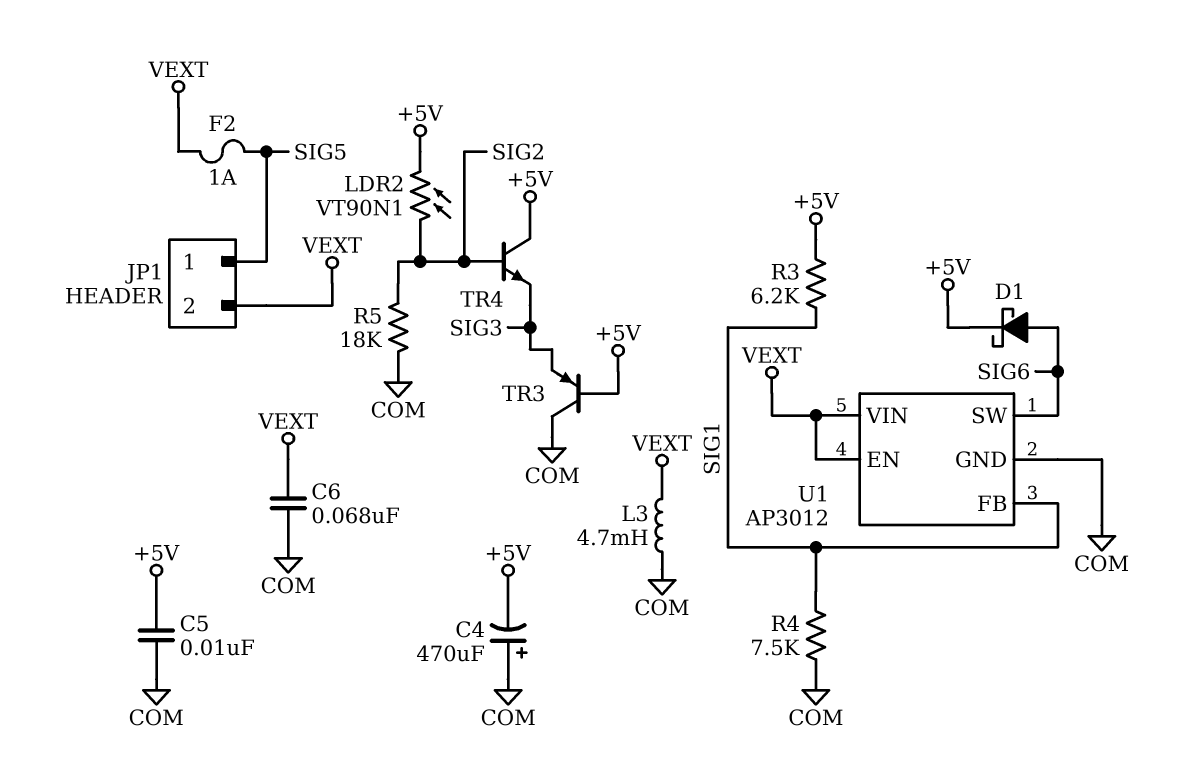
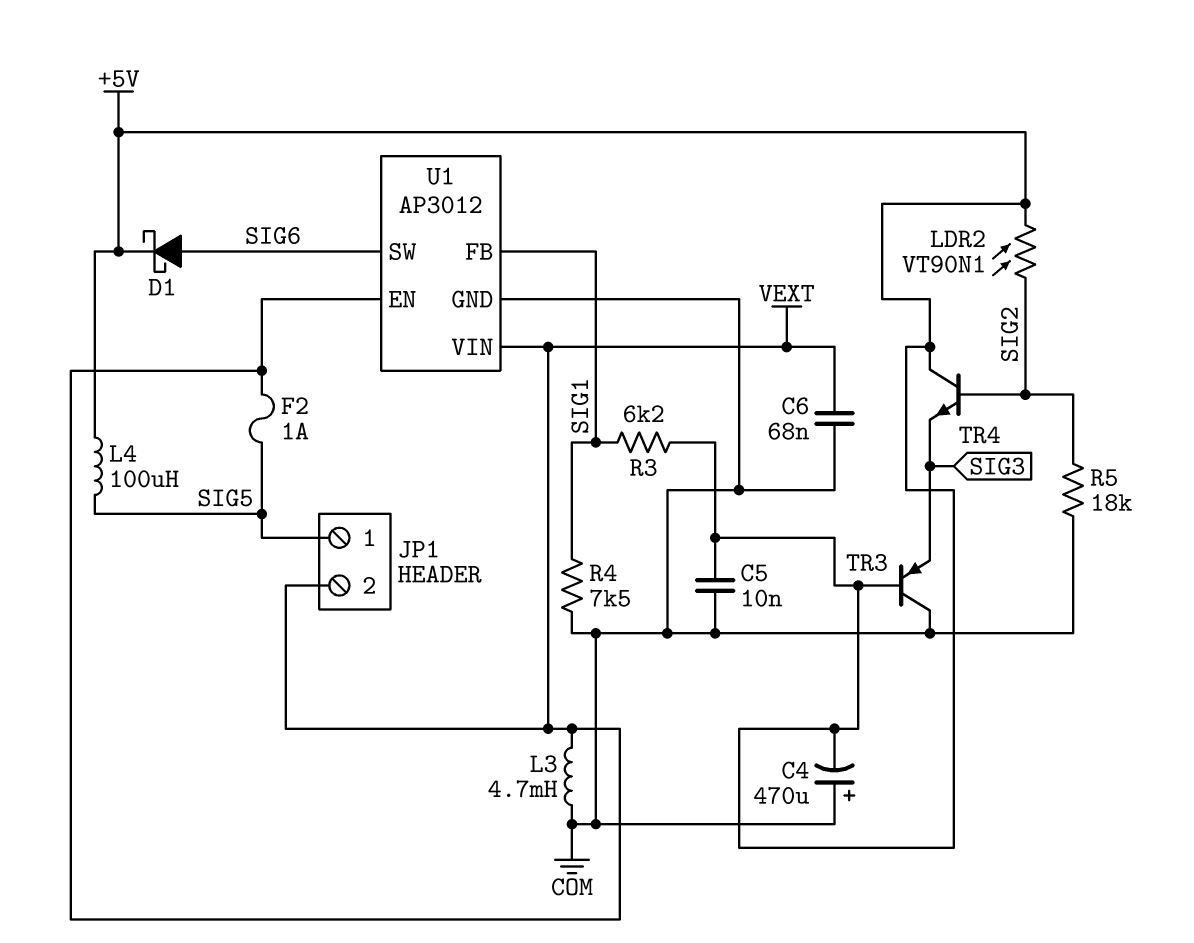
L4: none -> 100uH (+5V, SIG5)

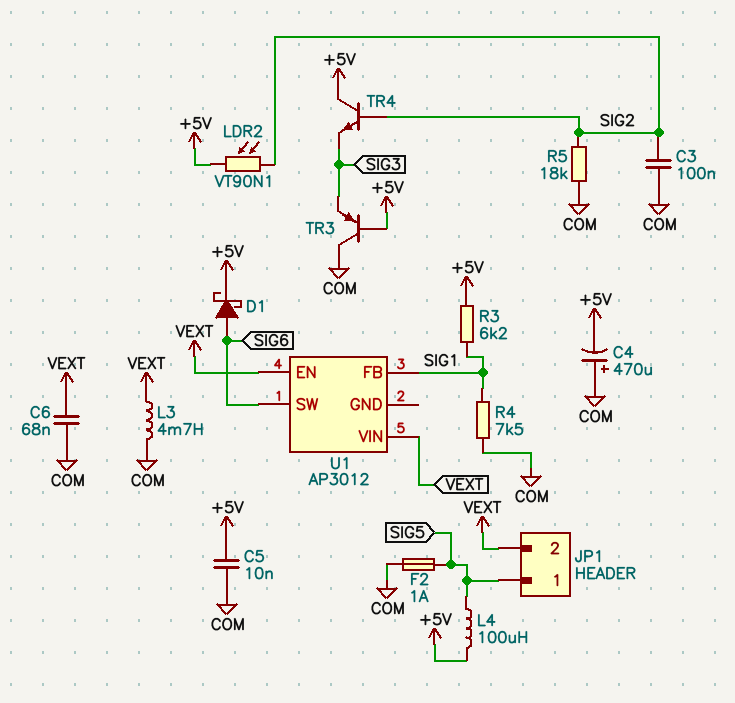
C3: none -> 100nF (COM, SIG2)
F2: 1A (SIG5, VEXT) -> 1A (COM, SIG5)
U1 pin GND: COM -> none

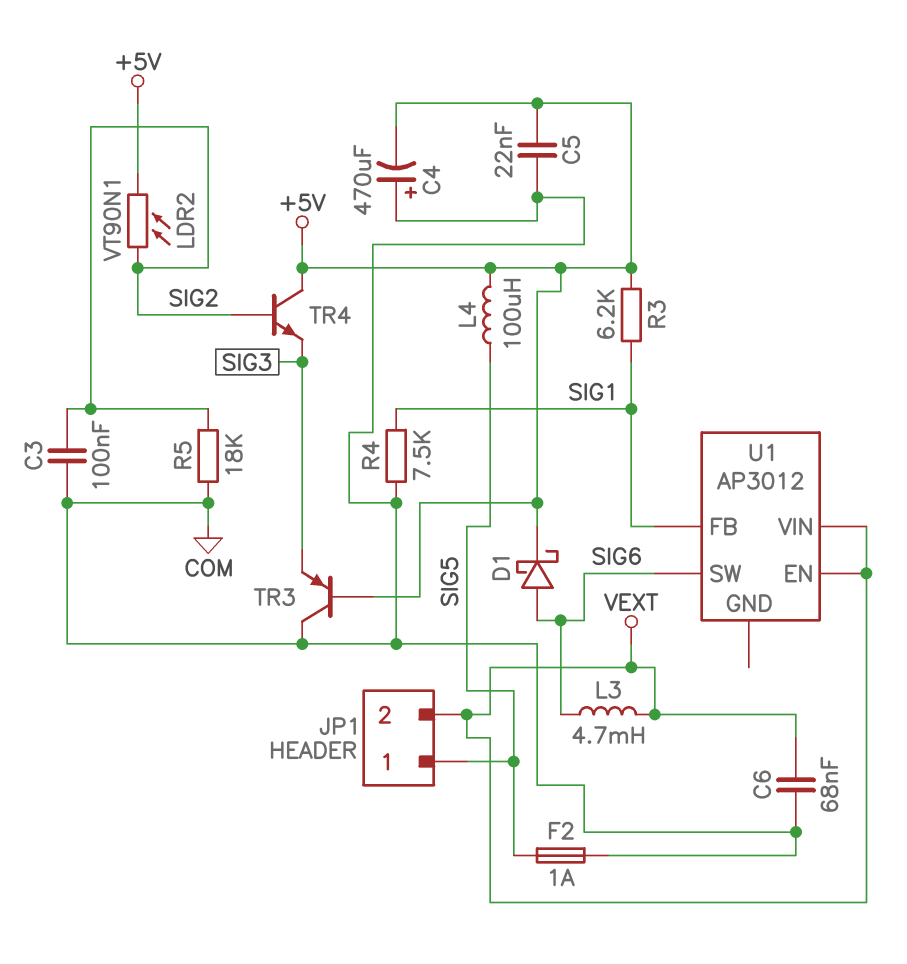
C5: 10nF (+5V, COM) -> 22nF (+5V, COM)
L3: 4.7mH (COM, VEXT) -> 4.7mH (SIG6, VEXT)

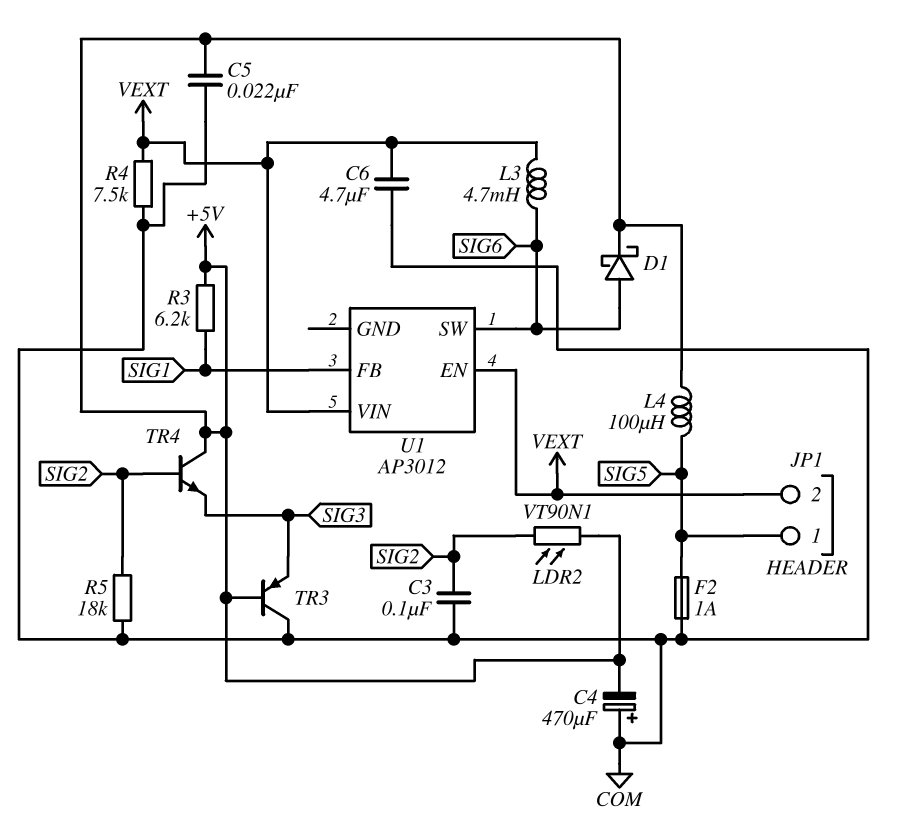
C6: 68nF (COM, VEXT) -> 4.7uF (COM, VEXT)
R4: 7.5k (COM, SIG1) -> 7.5k (COM, VEXT)

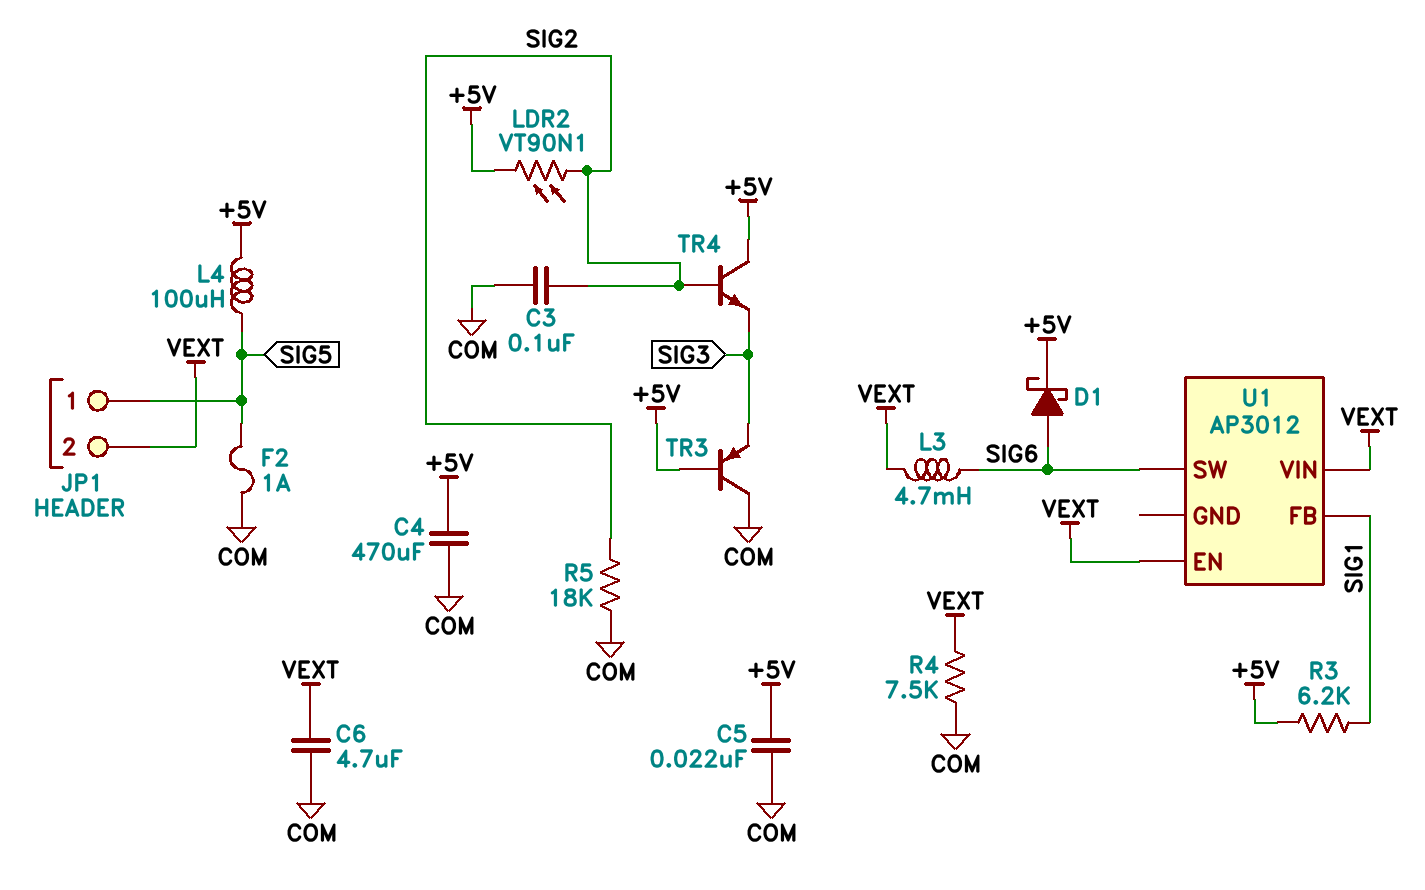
C4: 470uF (plus COM, minus +5V) -> 470uF (+5V, COM)

